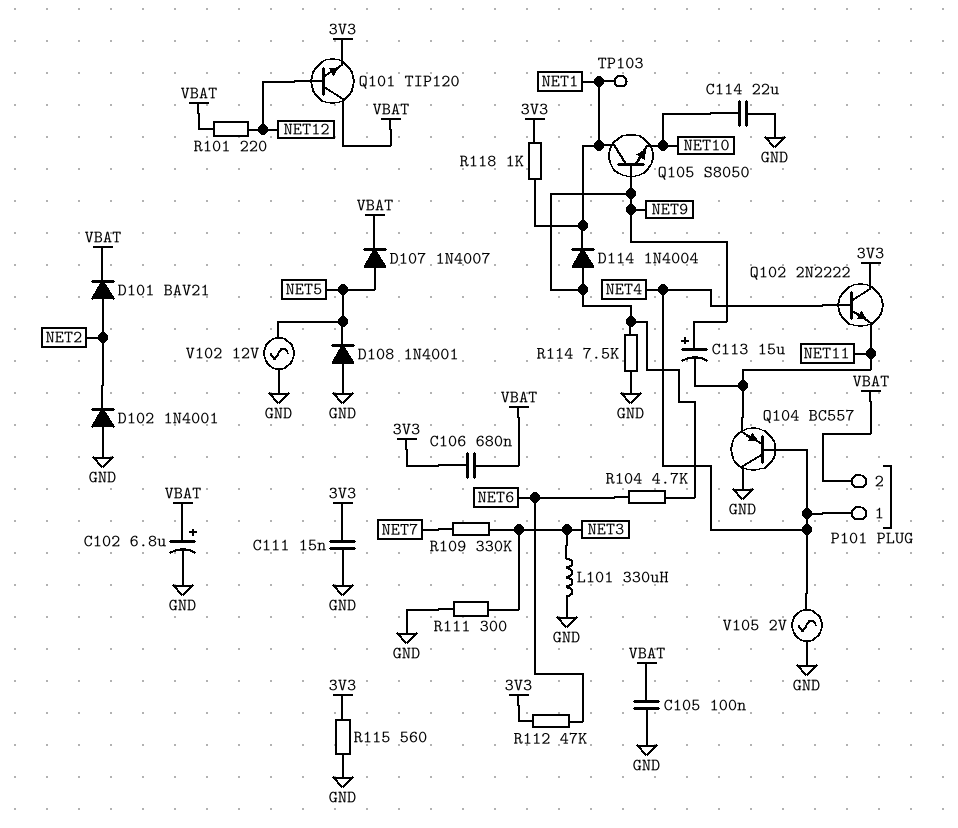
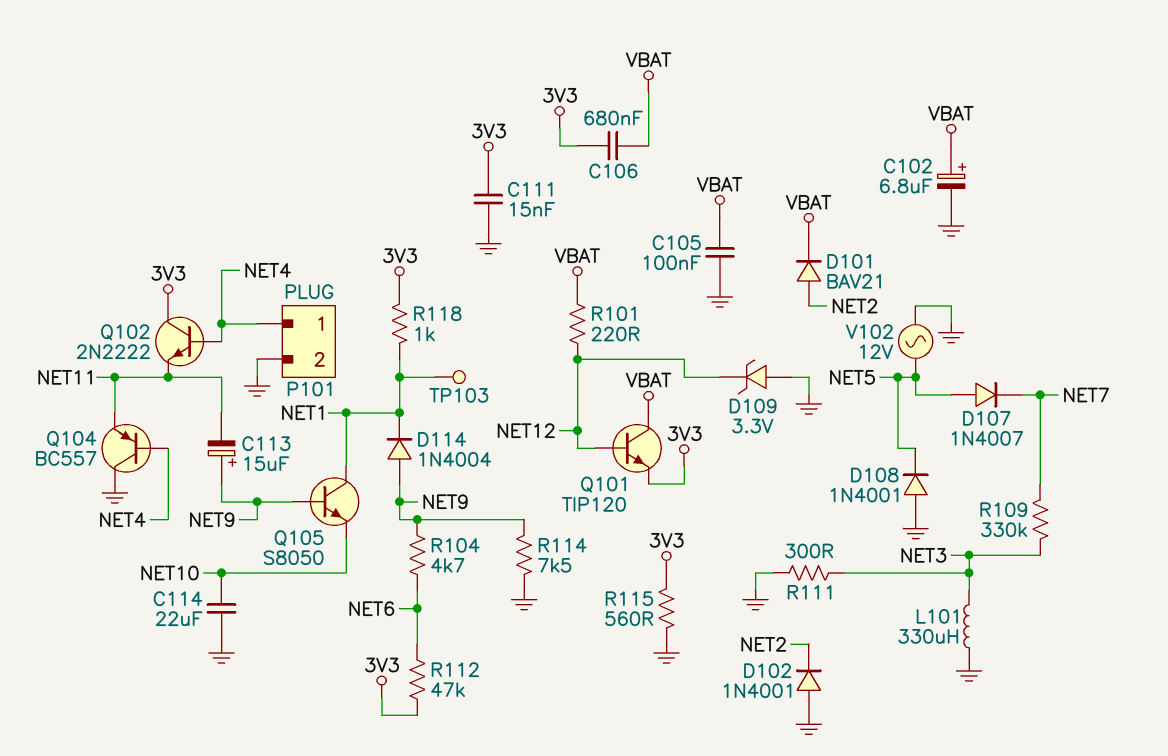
D107: diode 1N4007 (A NET5, K VBAT) -> diode 1N4007 (A NET5, K NET7)
D109: none -> zener 3.3V (A GND, K NET12)
P101 pin 2: VBAT -> GND
V105: AC 2V (GND, NET4) -> none

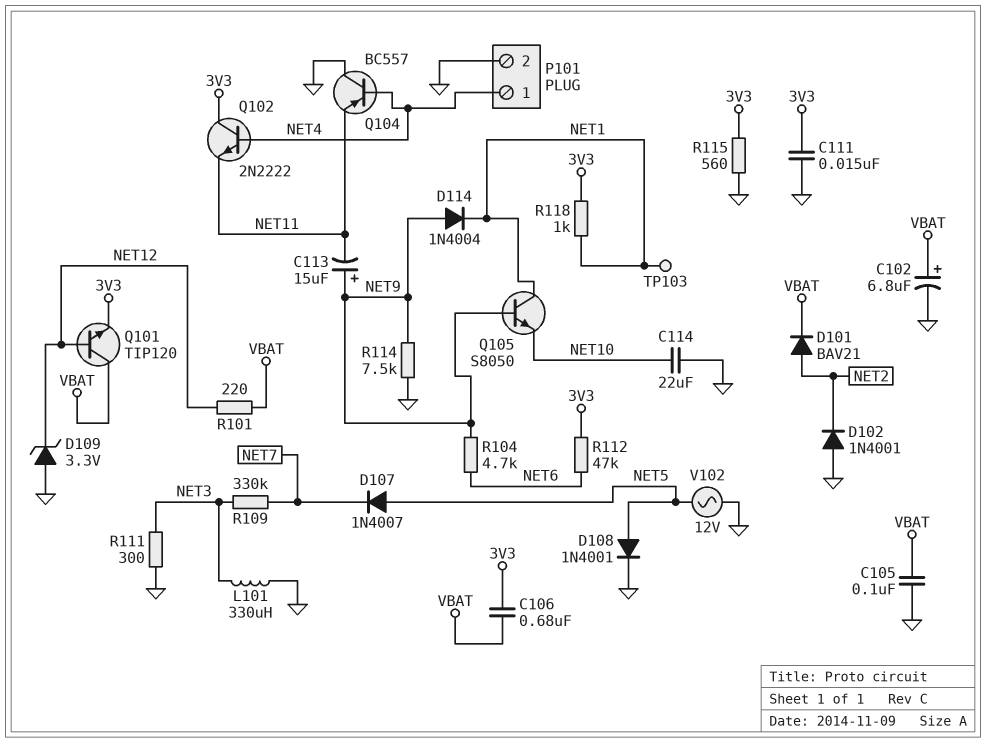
D108: diode 1N4001 (A GND, K NET5) -> diode 1N4001 (A NET5, K GND)

